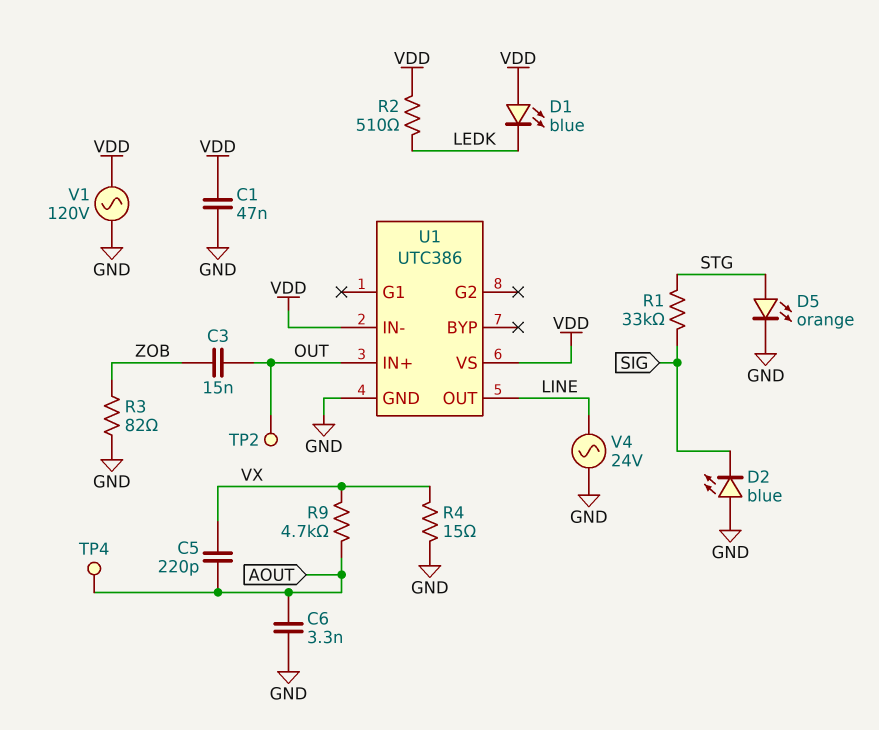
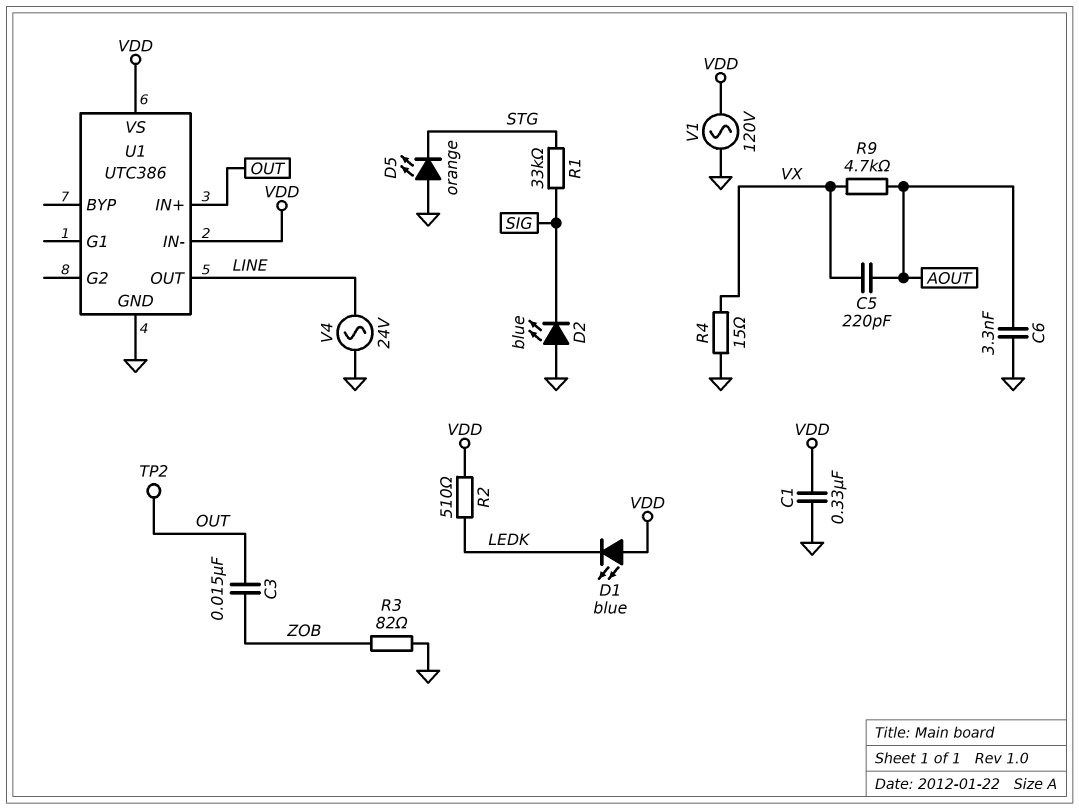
C1: 47nF (GND, VDD) -> 330nF (GND, VDD)
D5: LED orange (A STG, K GND) -> LED orange (A GND, K STG)
TP4: test point (AOUT) -> none

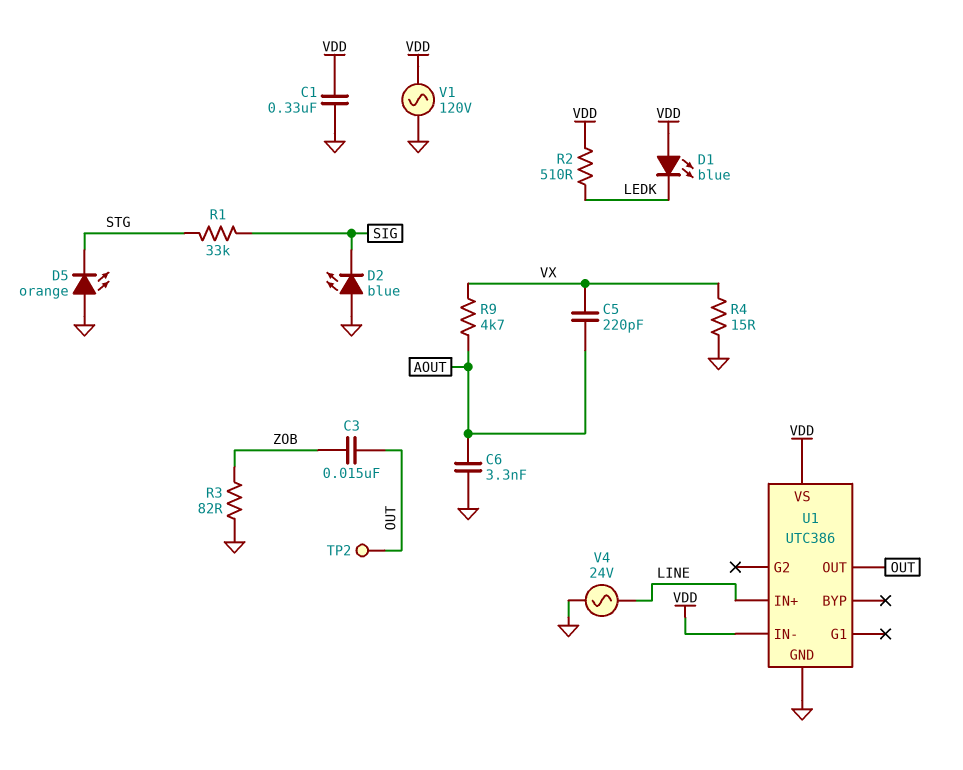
U1 pin IN+: OUT -> LINE
U1 pin OUT: LINE -> OUT

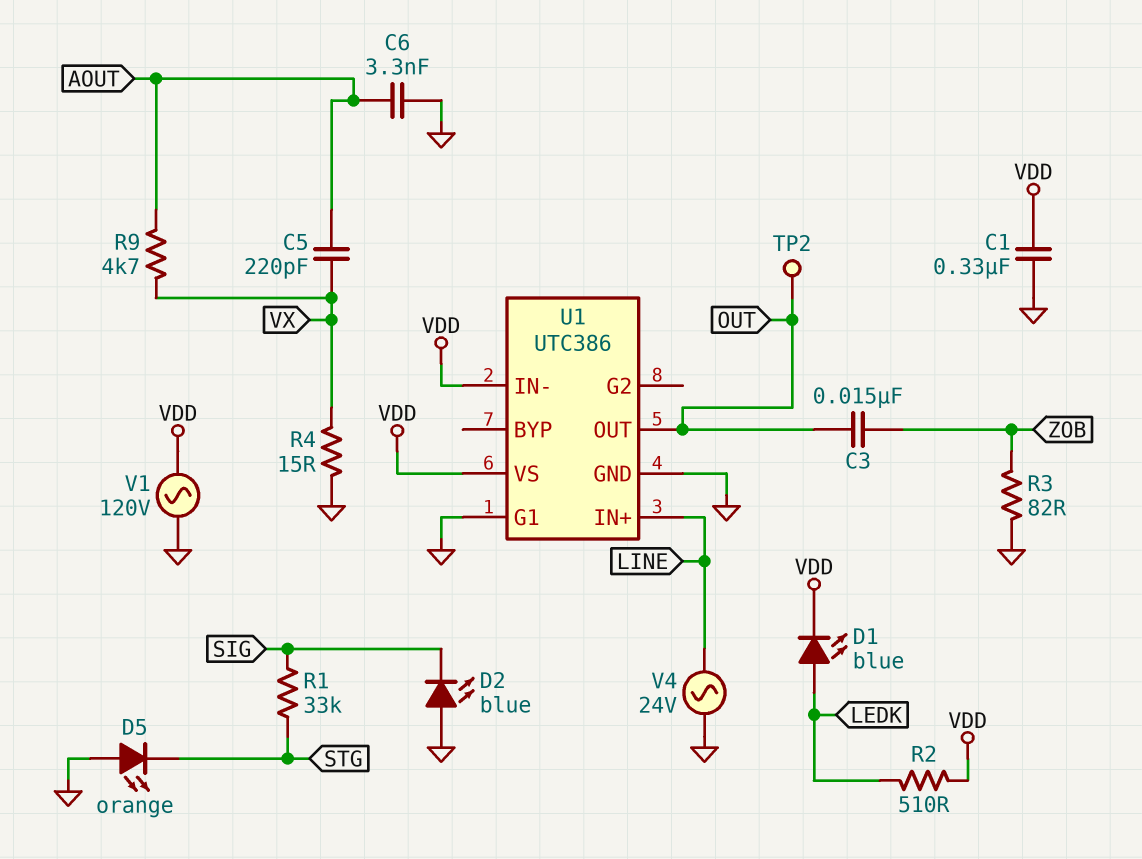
D1: LED blue (A VDD, K LEDK) -> LED blue (A LEDK, K VDD)
U1 pin G1: none -> GND

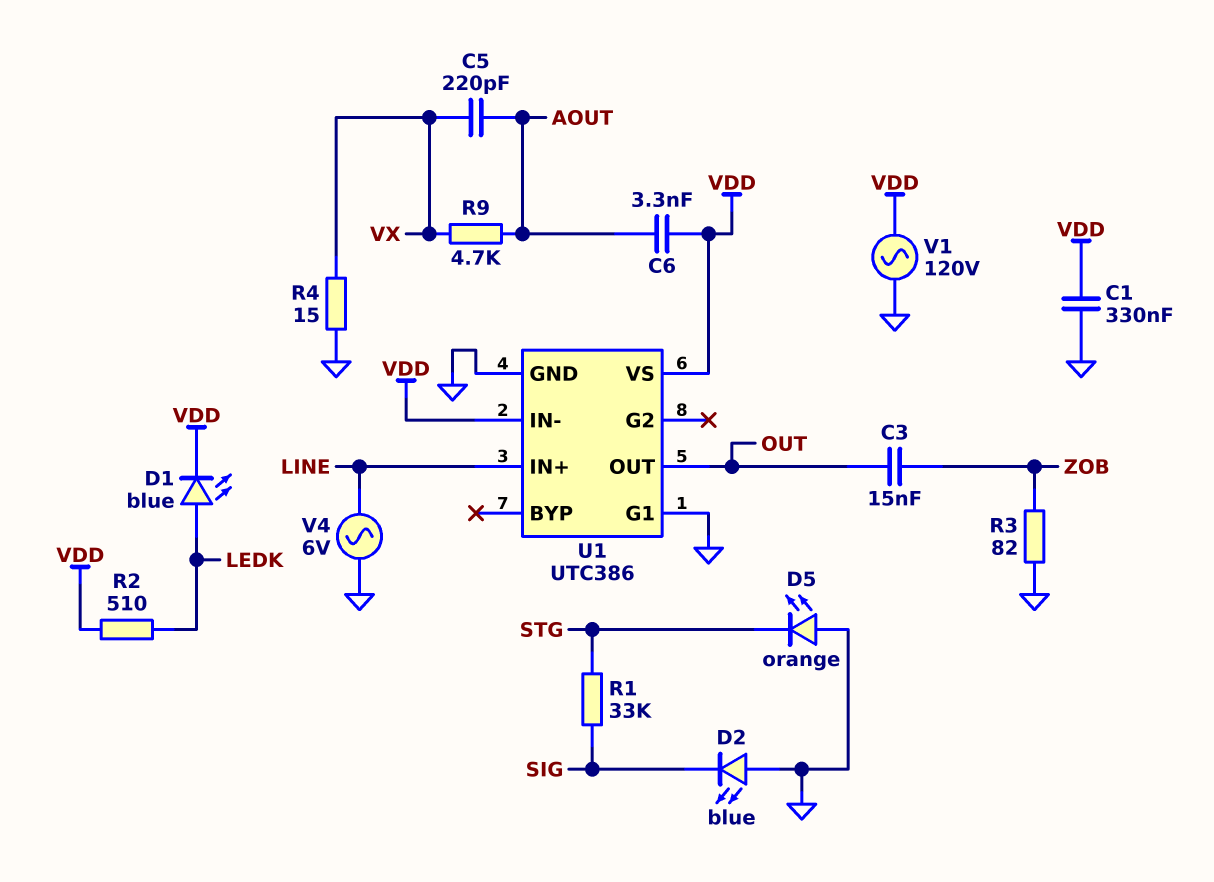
C6: 3.3nF (AOUT, GND) -> 3.3nF (AOUT, VDD)
TP2: test point (OUT) -> none
V4: AC 24V (GND, LINE) -> AC 6V (GND, LINE)

